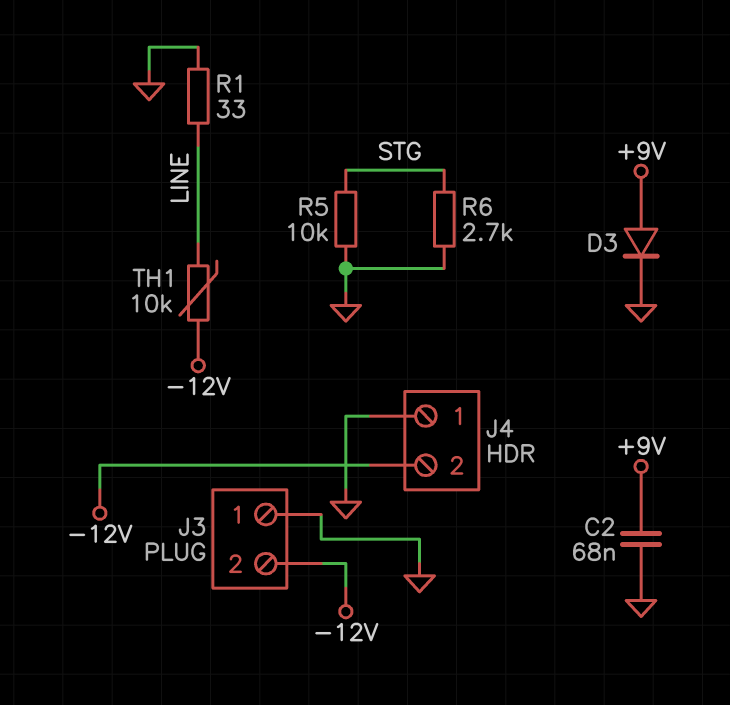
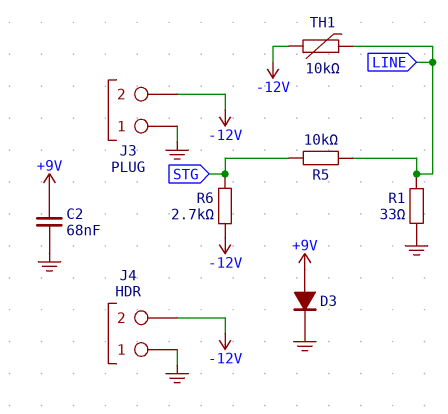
R5: 10k (GND, STG) -> 10k (LINE, STG)
R6: 2.7k (GND, STG) -> 2.7k (-12V, STG)

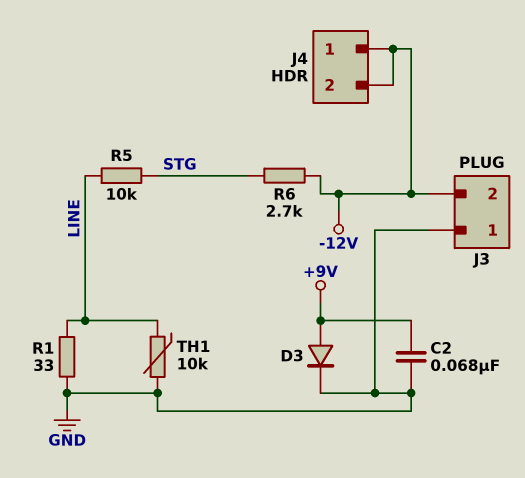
J4 pin 1: GND -> -12V
TH1: 10k (-12V, LINE) -> 10k (GND, LINE)

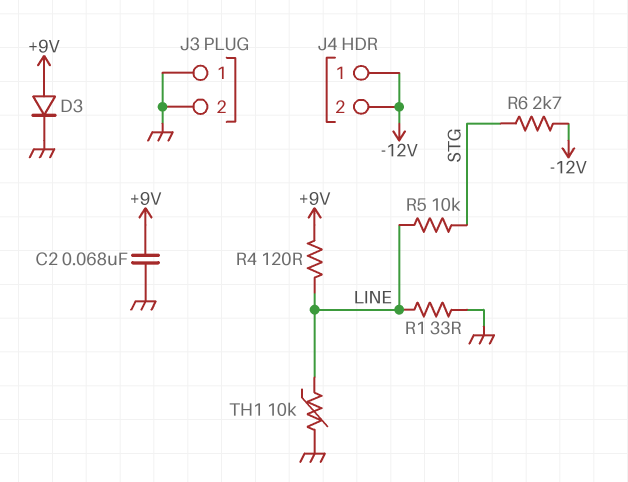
J3 pin 2: -12V -> GND
R4: none -> 120 (+9V, LINE)

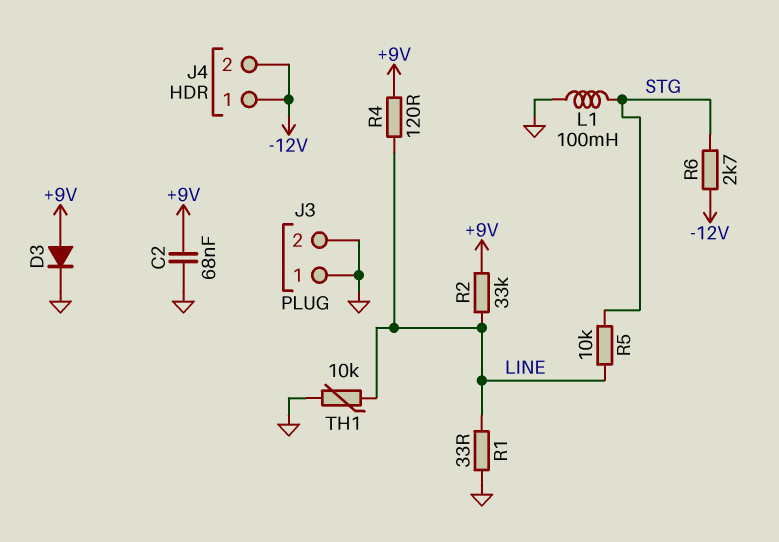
L1: none -> 100mH (GND, STG)
R2: none -> 33k (+9V, LINE)

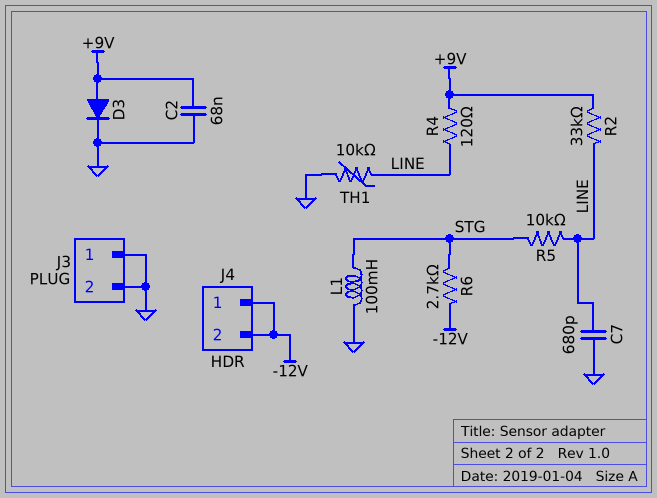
C7: none -> 680pF (GND, LINE)
R1: 33 (GND, LINE) -> none

